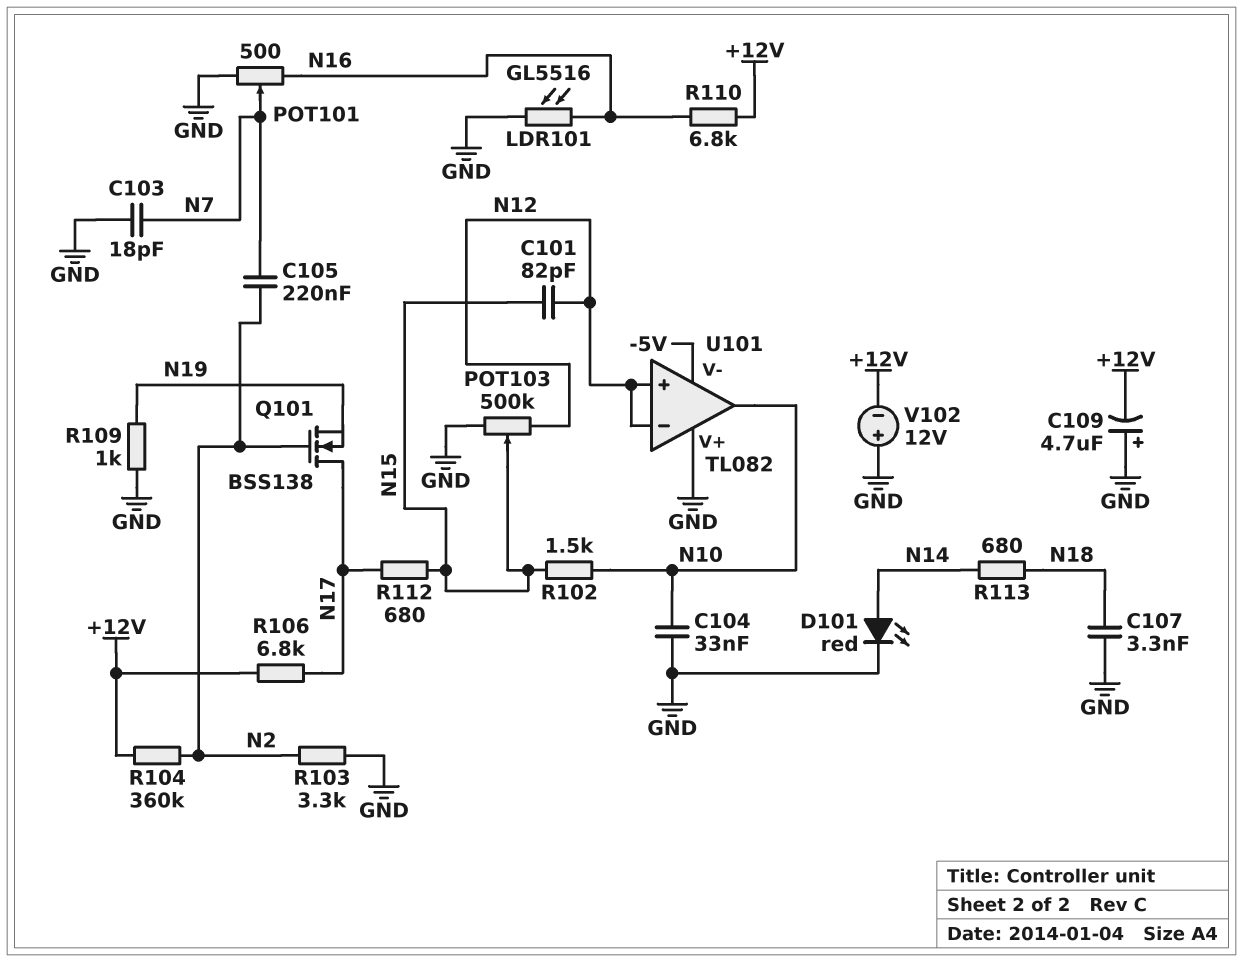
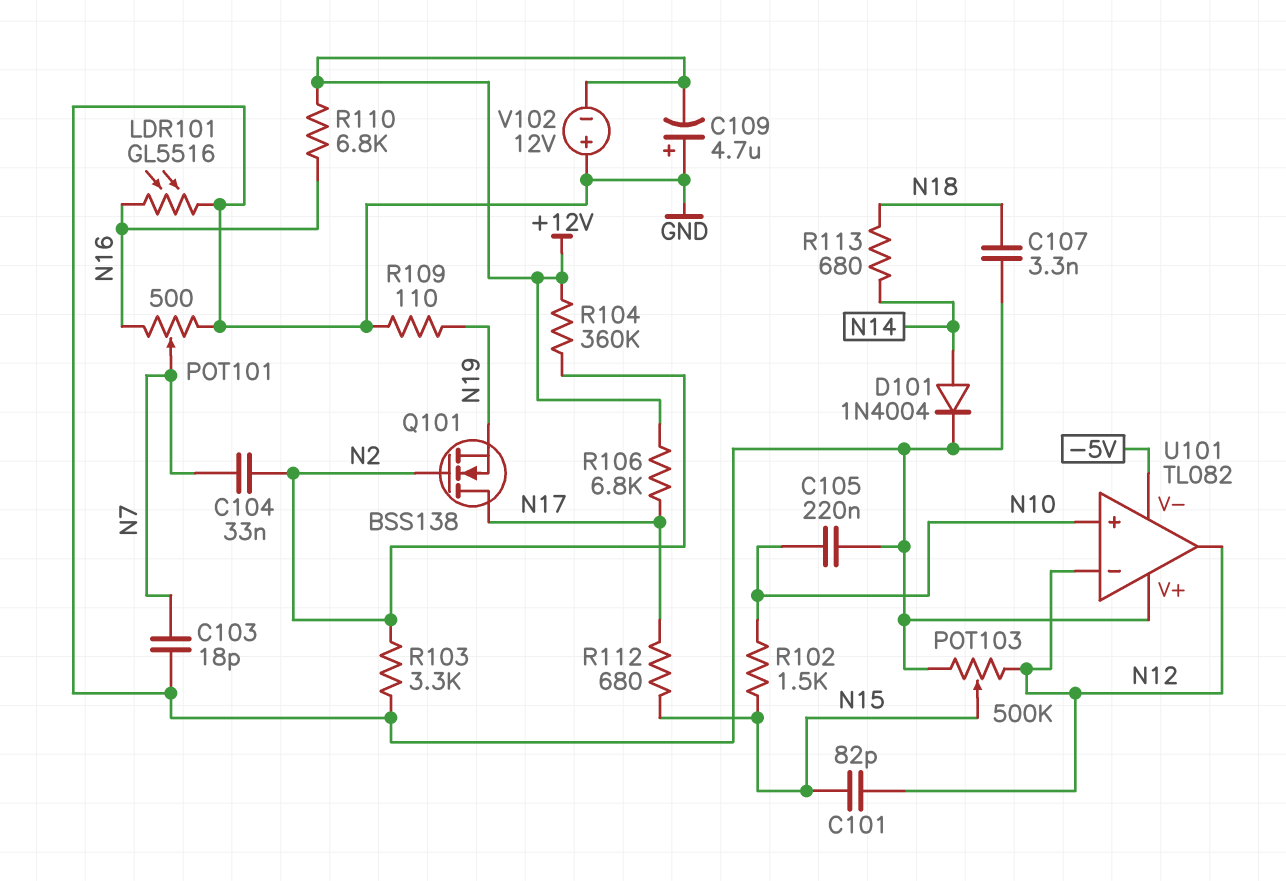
C104: 33nF (GND, N10) -> 33nF (N2, N7)
C105: 220nF (N2, N7) -> 220nF (GND, N10)
D101: LED red (A N14, K GND) -> diode 1N4004 (A N14, K GND)
R109: 1k (GND, N19) -> 110 (GND, N19)
U101 pin in+: N12 -> N10
U101 pin out: N10 -> N12

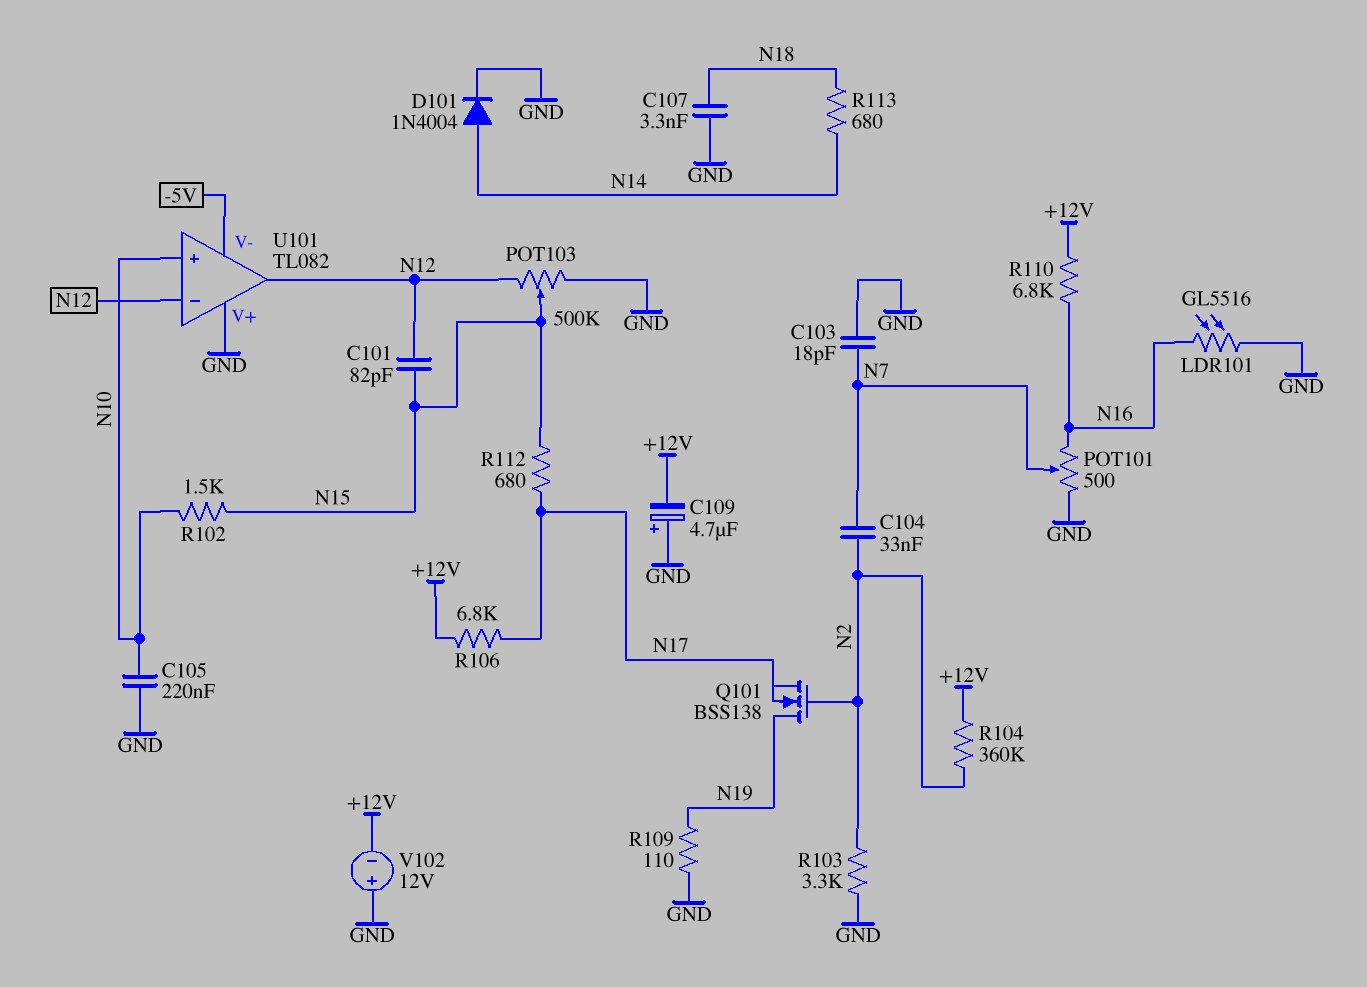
Q101: NMOS BSS138 (G N2, D N17, S N19) -> NMOS BSS138 (G N2, D N19, S N17)

